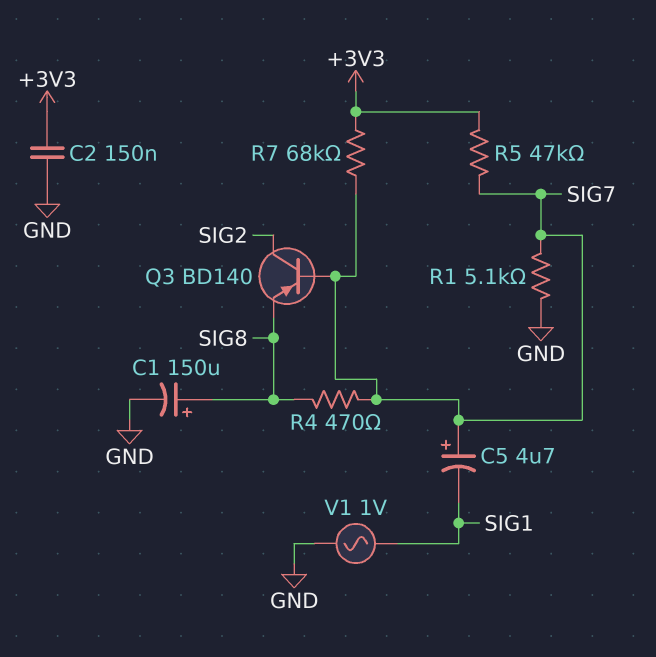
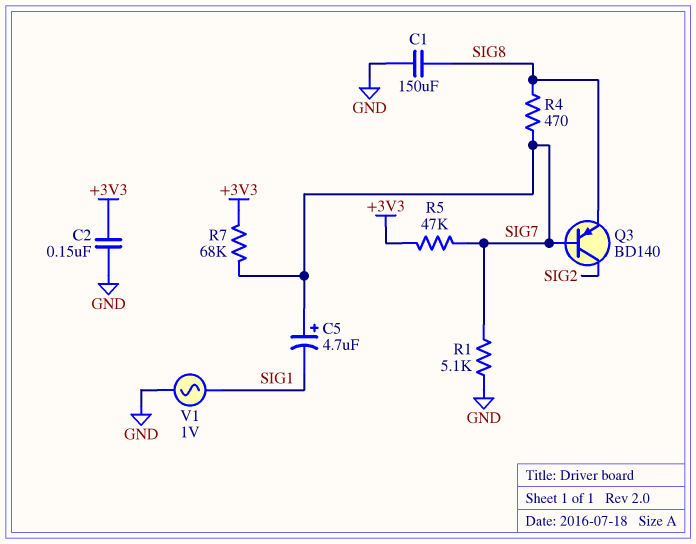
C1: 150uF (plus SIG8, minus GND) -> 150uF (GND, SIG8)

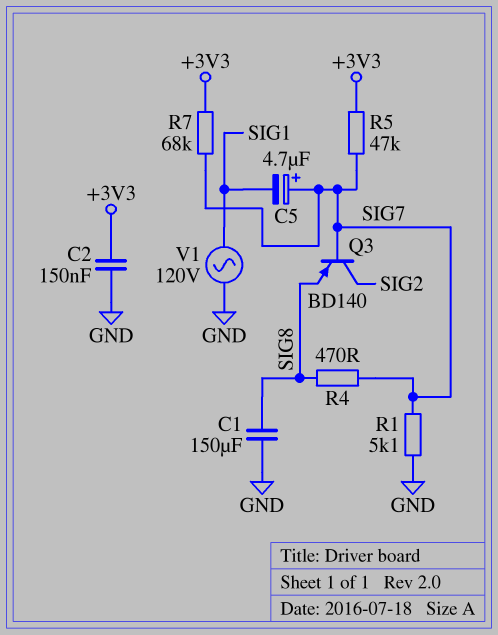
V1: AC 1V (GND, SIG1) -> AC 120V (GND, SIG1)

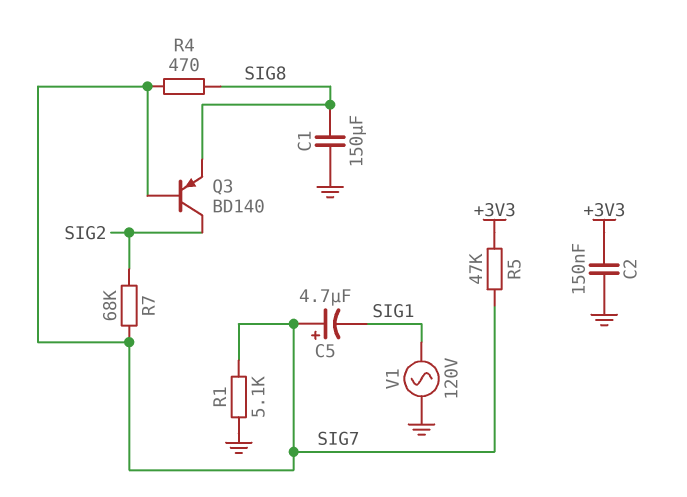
R7: 68k (+3V3, SIG7) -> 68k (SIG2, SIG7)

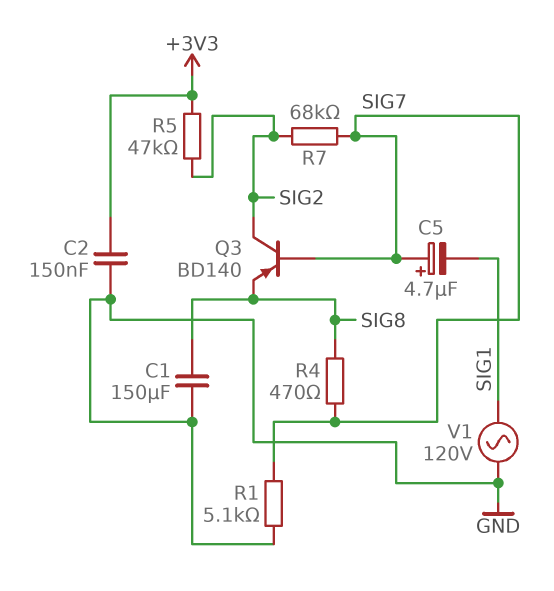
R5: 47k (+3V3, SIG7) -> 47k (+3V3, SIG2)

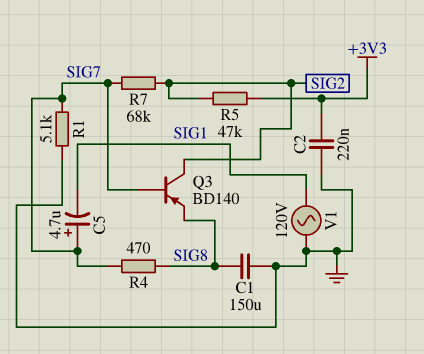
C2: 150nF (+3V3, GND) -> 220nF (+3V3, GND)

